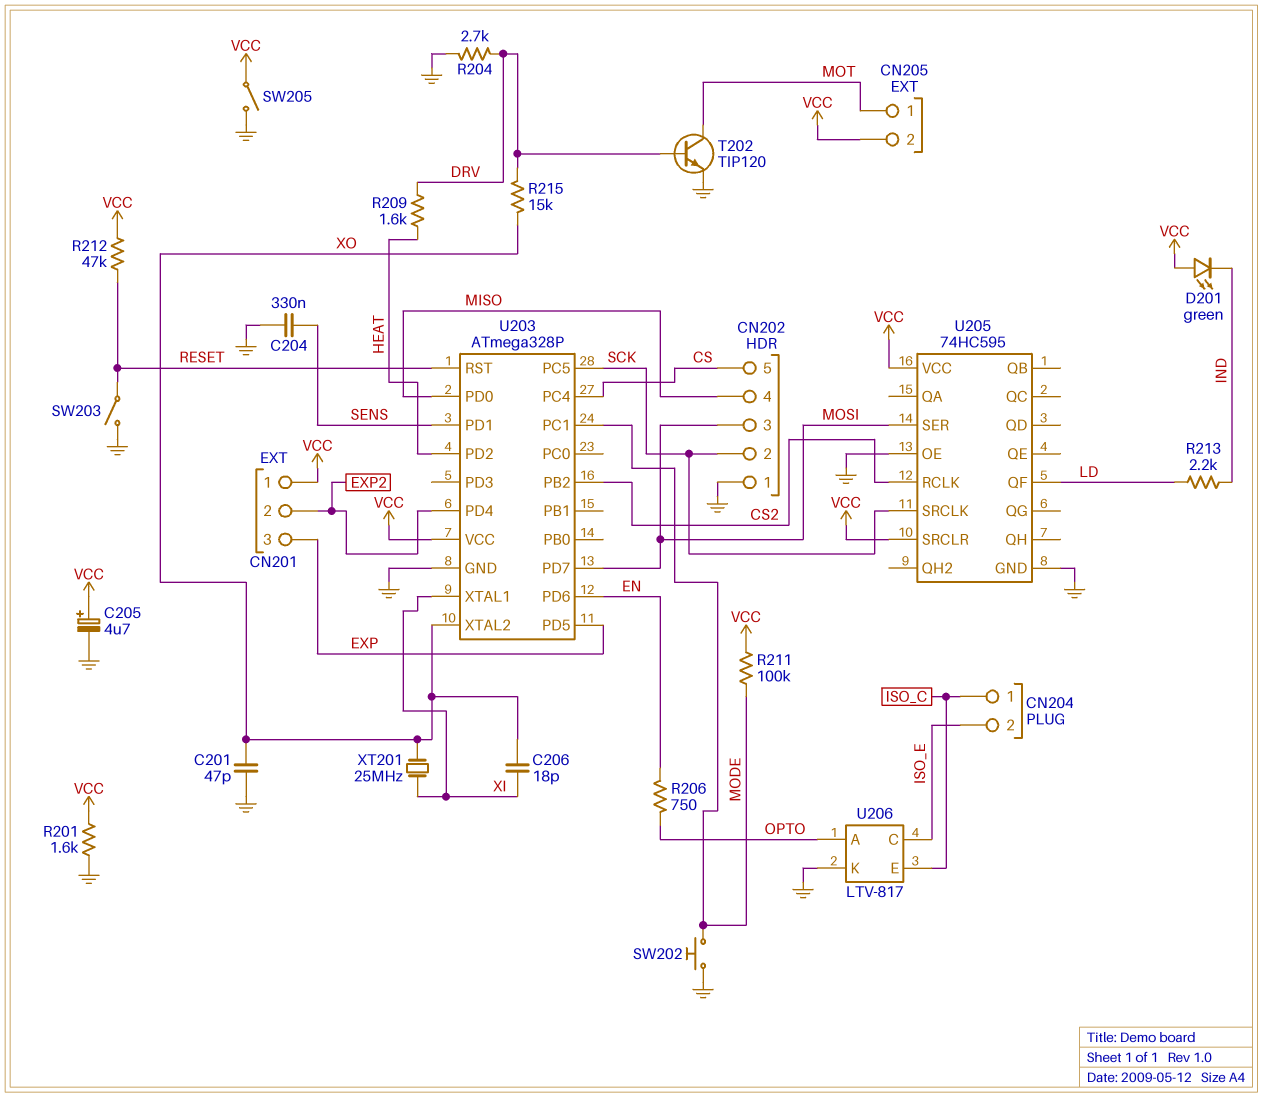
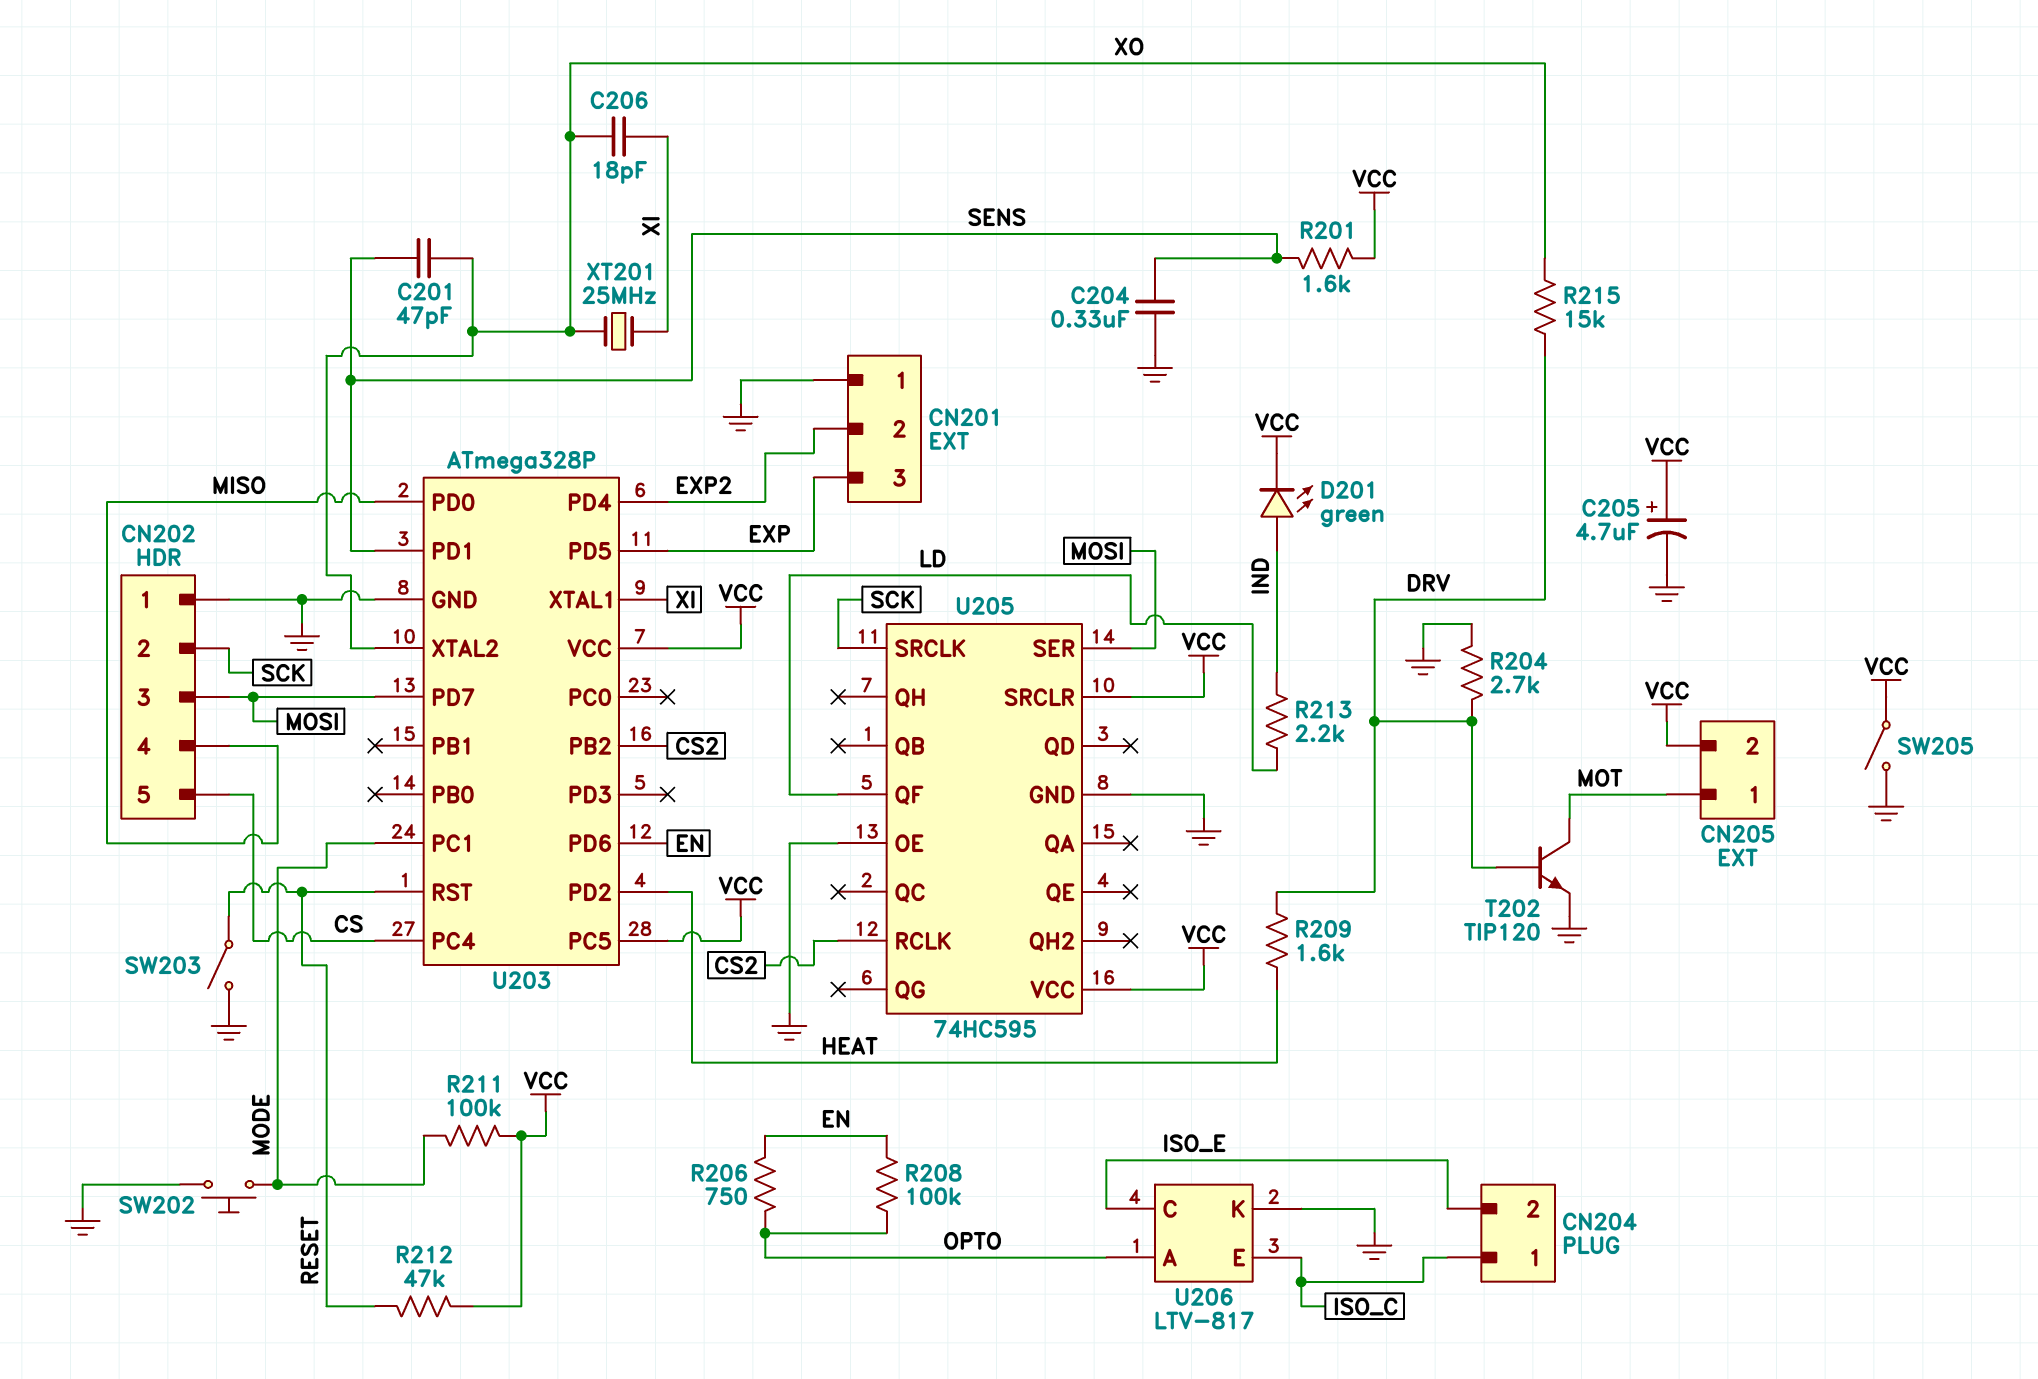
C201: 47pF (GND, XO) -> 47pF (SENS, XO)
CN201 pin 1: VCC -> GND
D201: LED green (A VCC, K IND) -> LED green (A IND, K VCC)
R201: 1.6k (GND, VCC) -> 1.6k (SENS, VCC)
R208: none -> 100k (EN, OPTO)
U203 pin PC5: SCK -> VCC

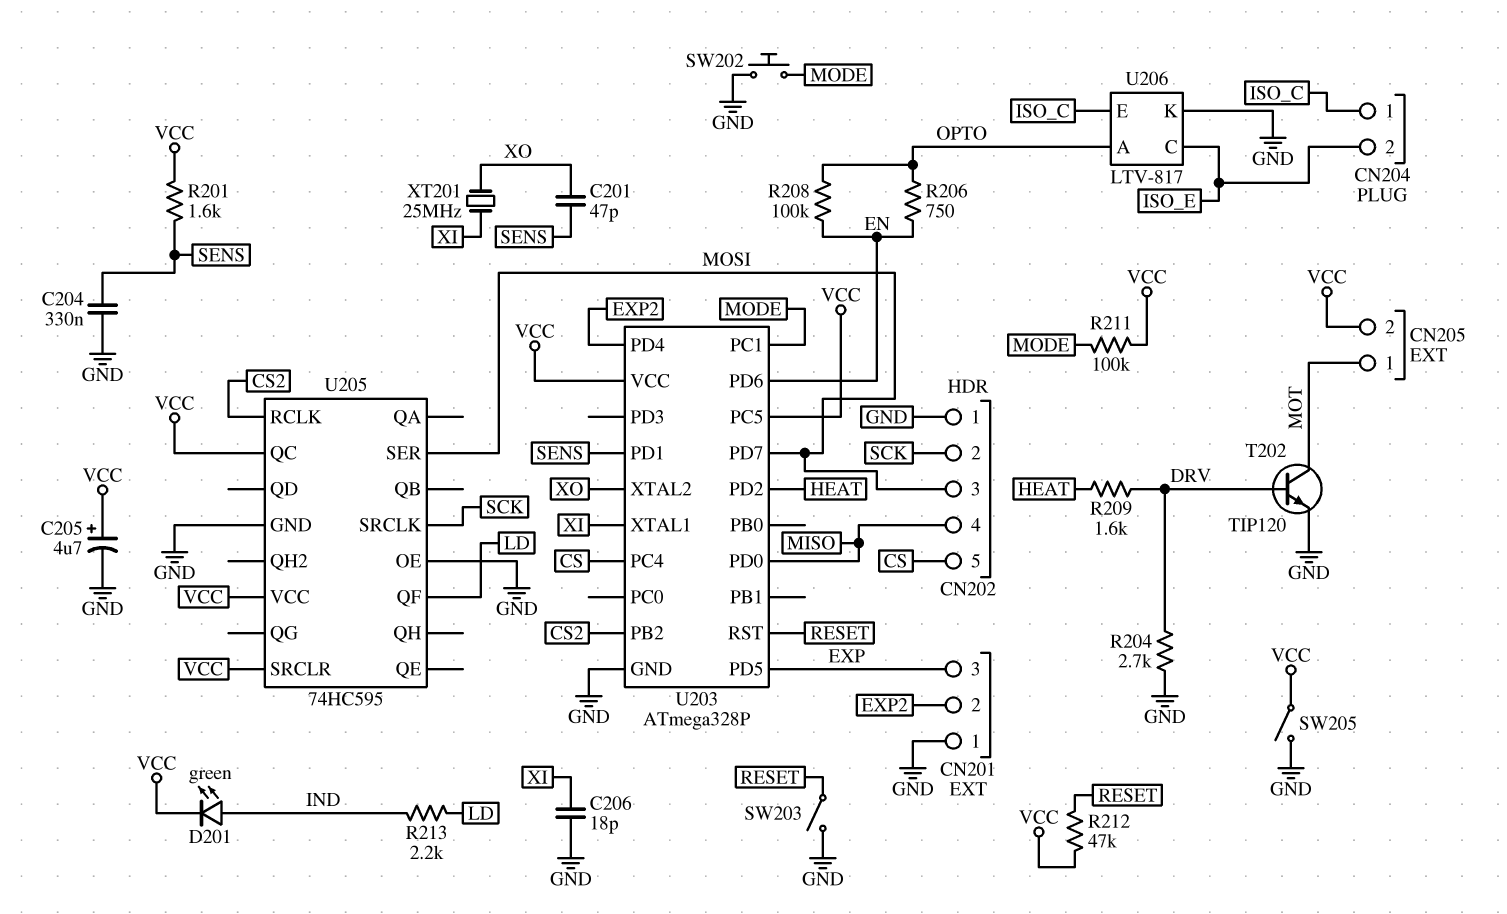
C206: 18pF (XI, XO) -> 18pF (GND, XI)
R215: 15k (DRV, XO) -> none
U205 pin QC: none -> VCC

